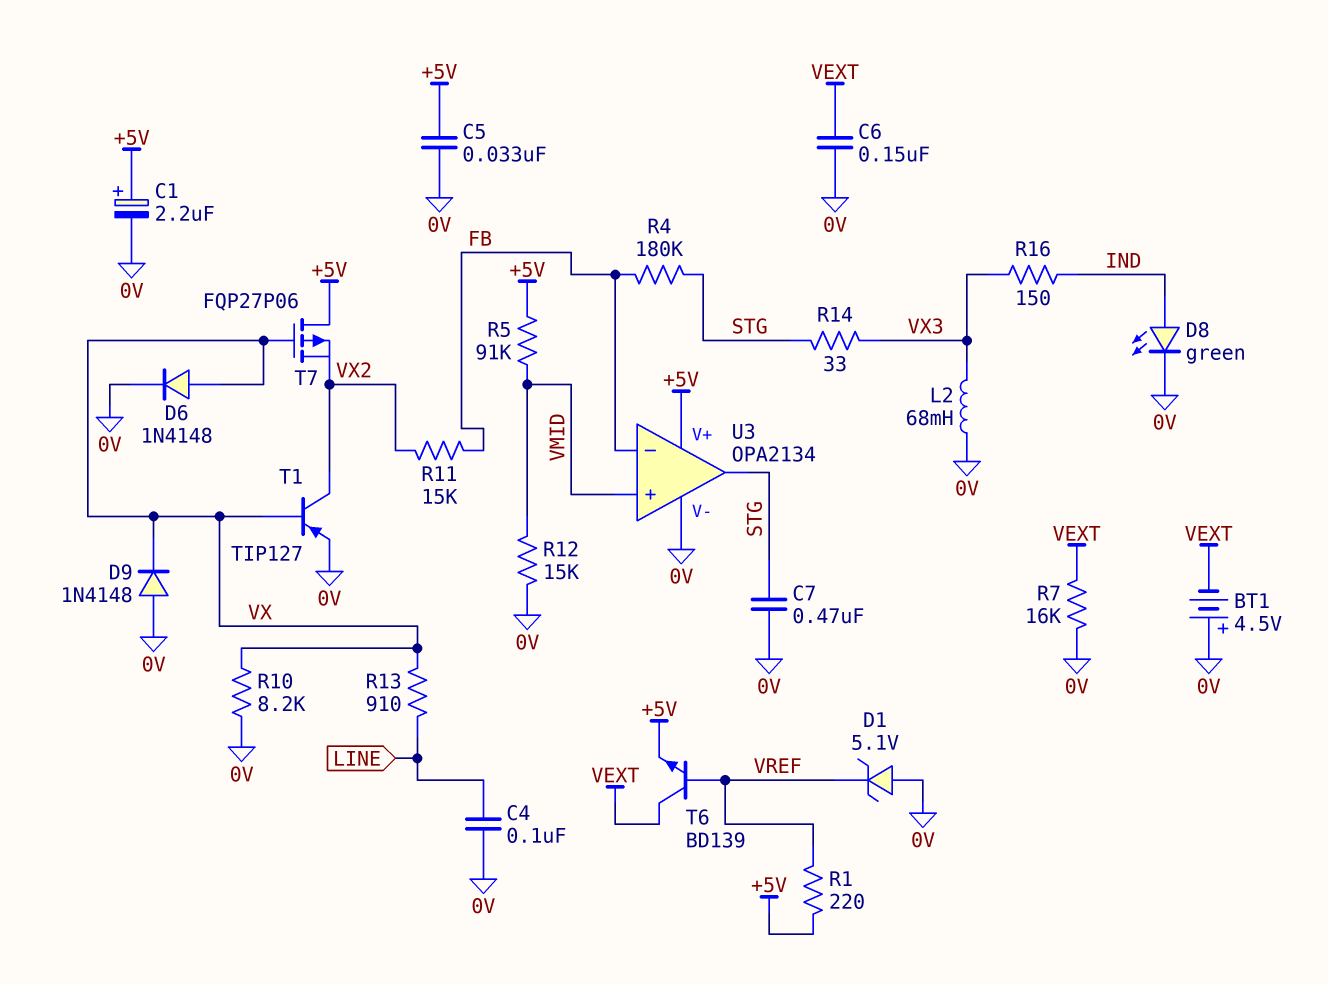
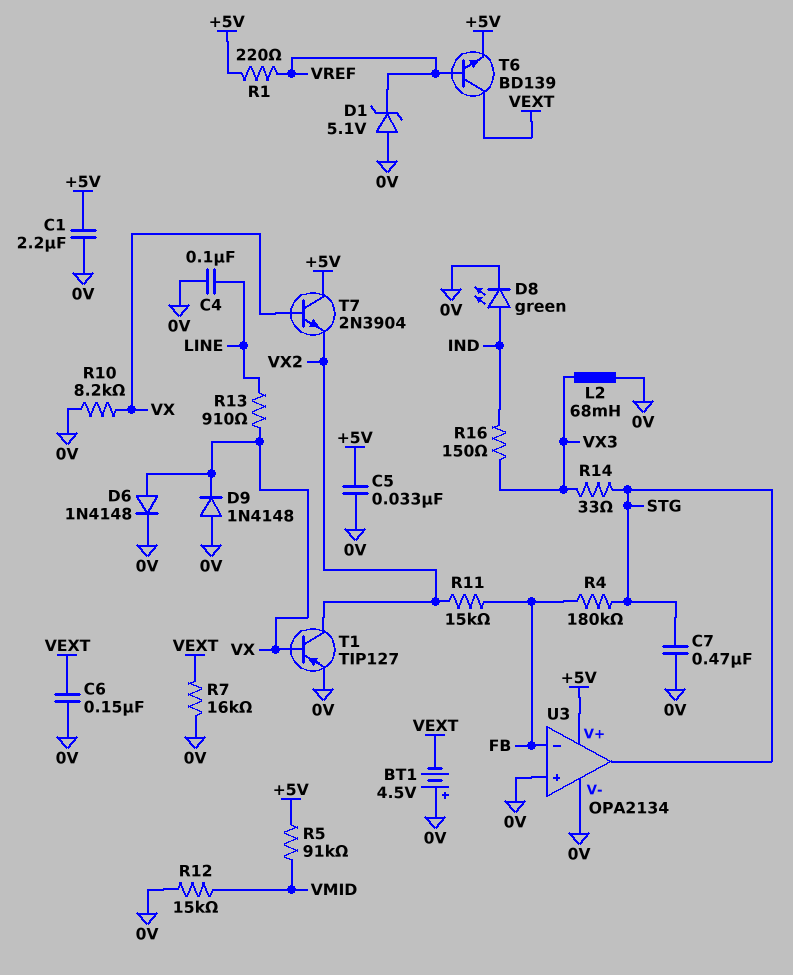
C1: 2.2uF (plus +5V, minus 0V) -> 2.2uF (+5V, 0V)
T7: PMOS FQP27P06 (G VX, D +5V, S VX2) -> NPN 2N3904 (B VX, C +5V, E VX2)
U3 pin in+: VMID -> 0V

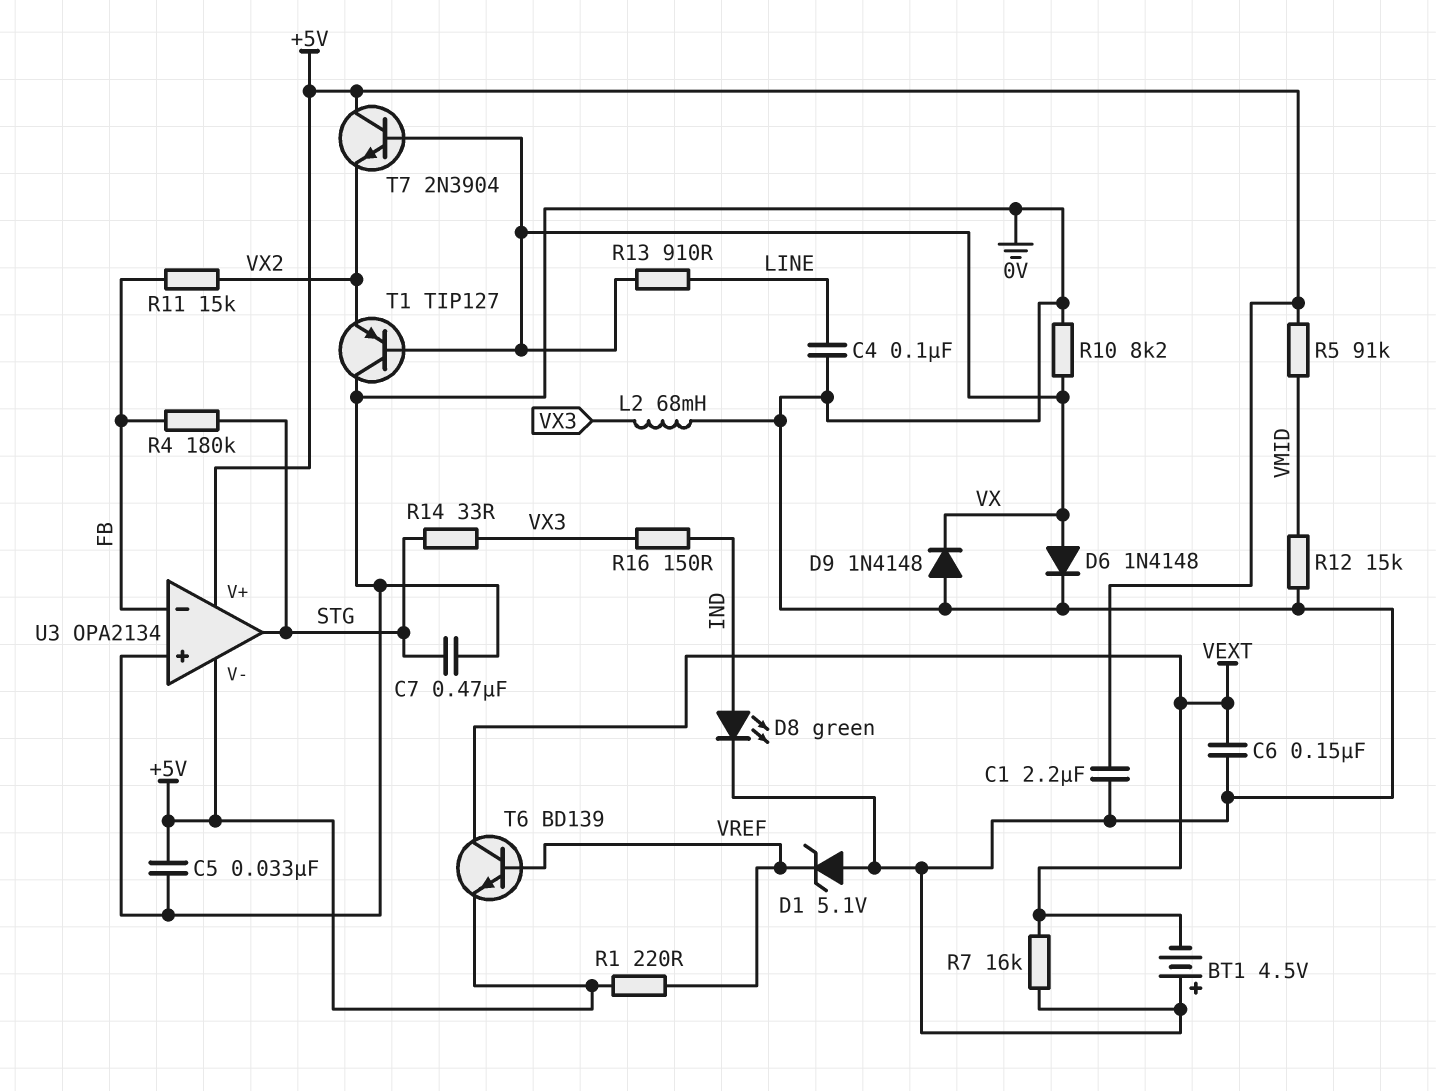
T1: PNP TIP127 (B VX, C VX2, E 0V) -> PNP TIP127 (B VX, C 0V, E VX2)
U3 pin V-: 0V -> +5V

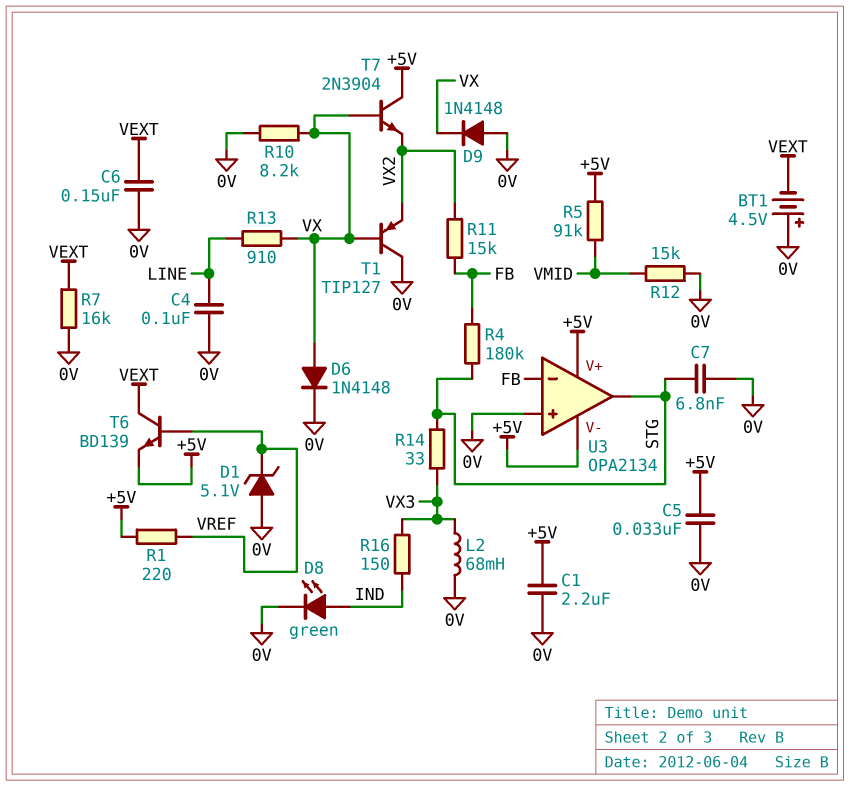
C7: 470nF (0V, STG) -> 6.8nF (0V, STG)

